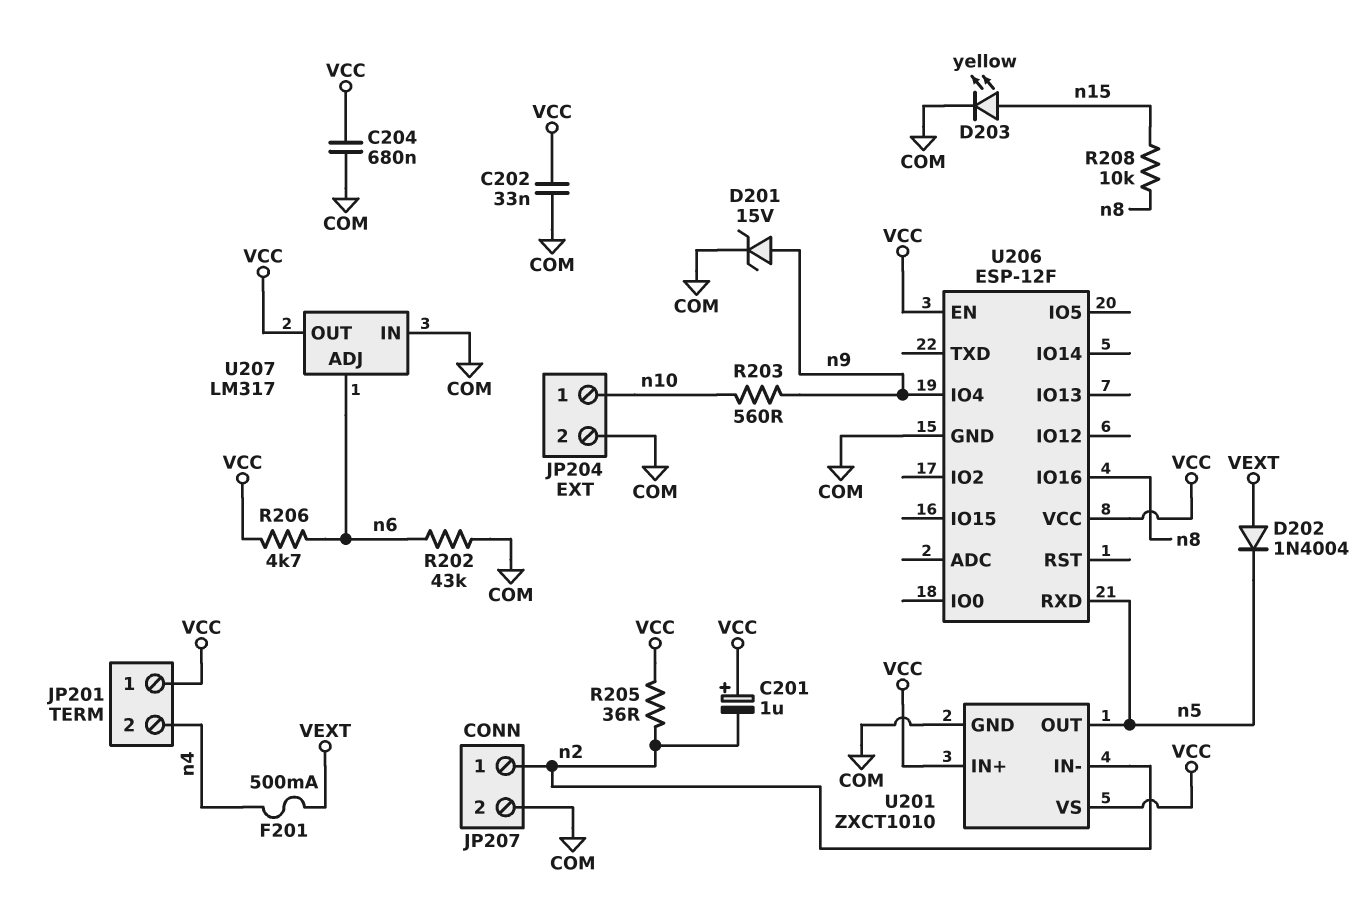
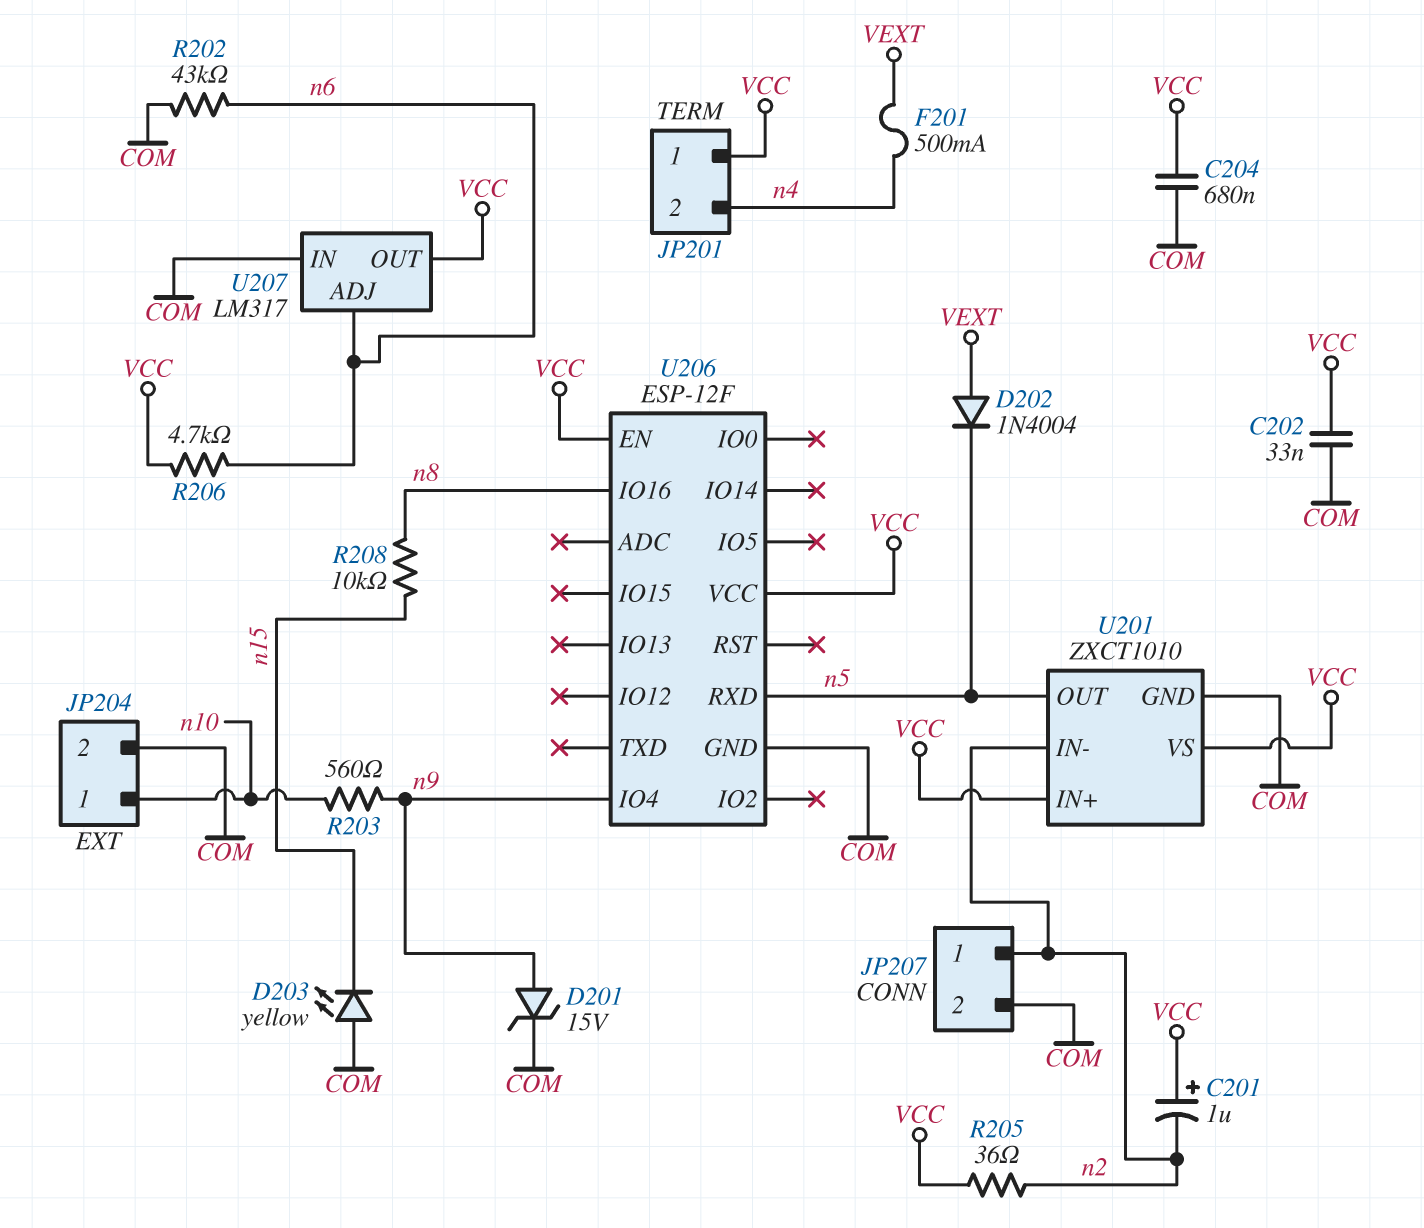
D203: LED yellow (A n15, K COM) -> LED yellow (A COM, K n15)

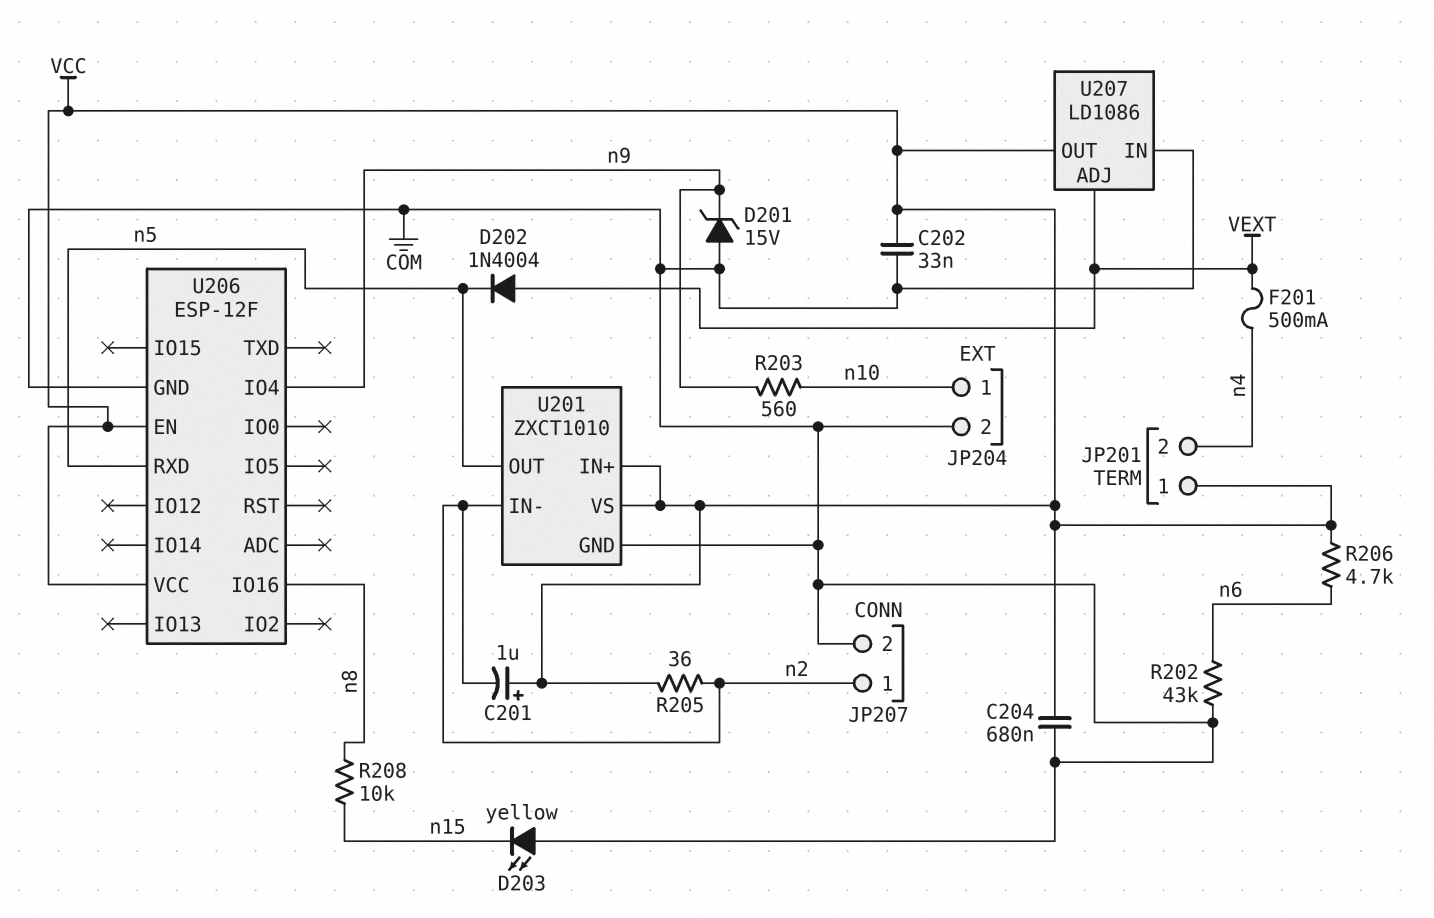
D201: zener 15V (A n9, K COM) -> zener 15V (A COM, K n9)
U207: LM317 -> LD1086
U207 pin ADJ: n6 -> VEXT

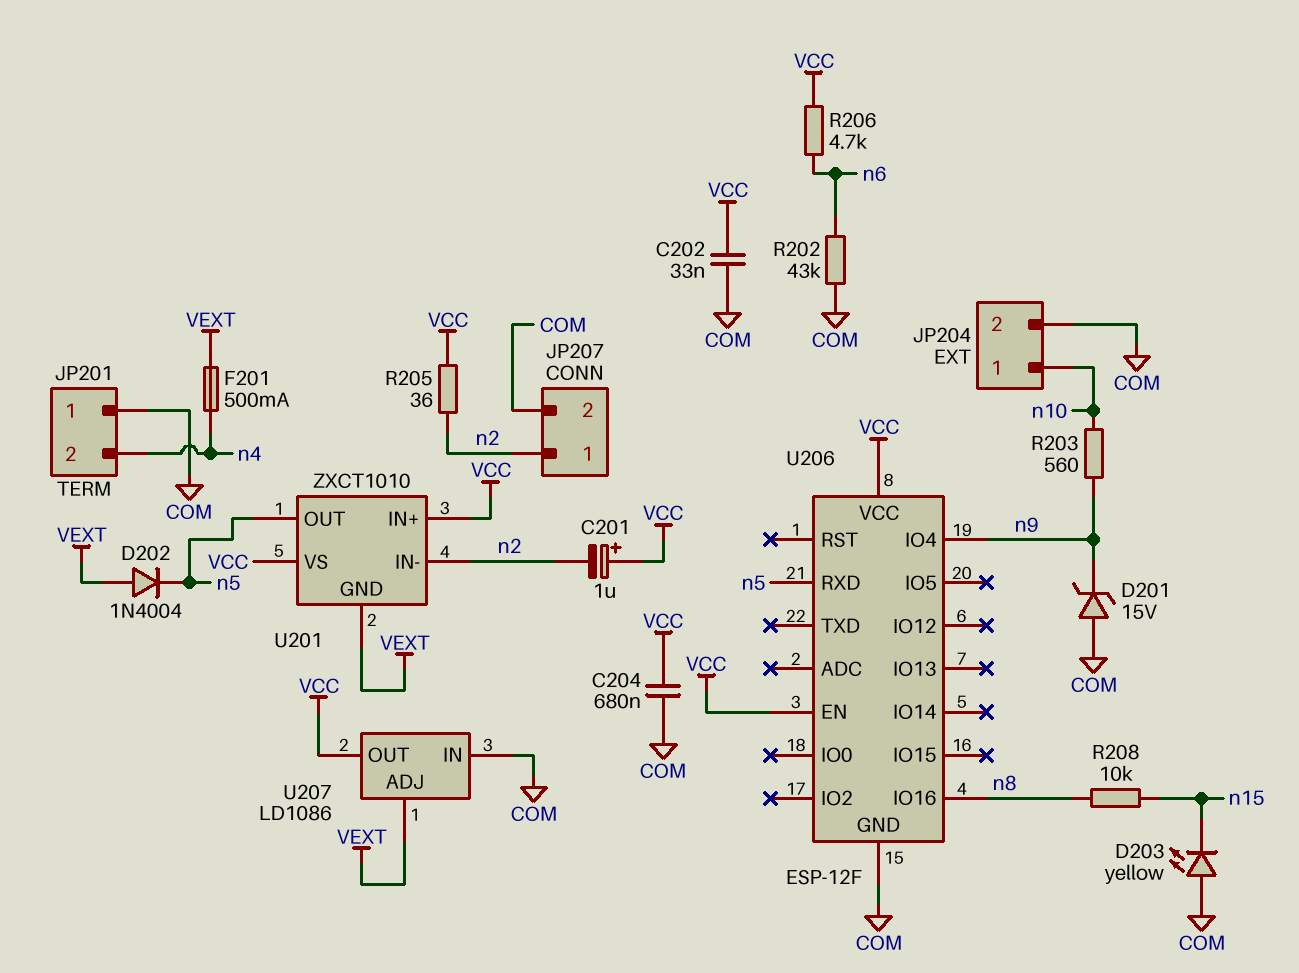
JP201 pin 1: VCC -> COM
U201 pin GND: COM -> VEXT

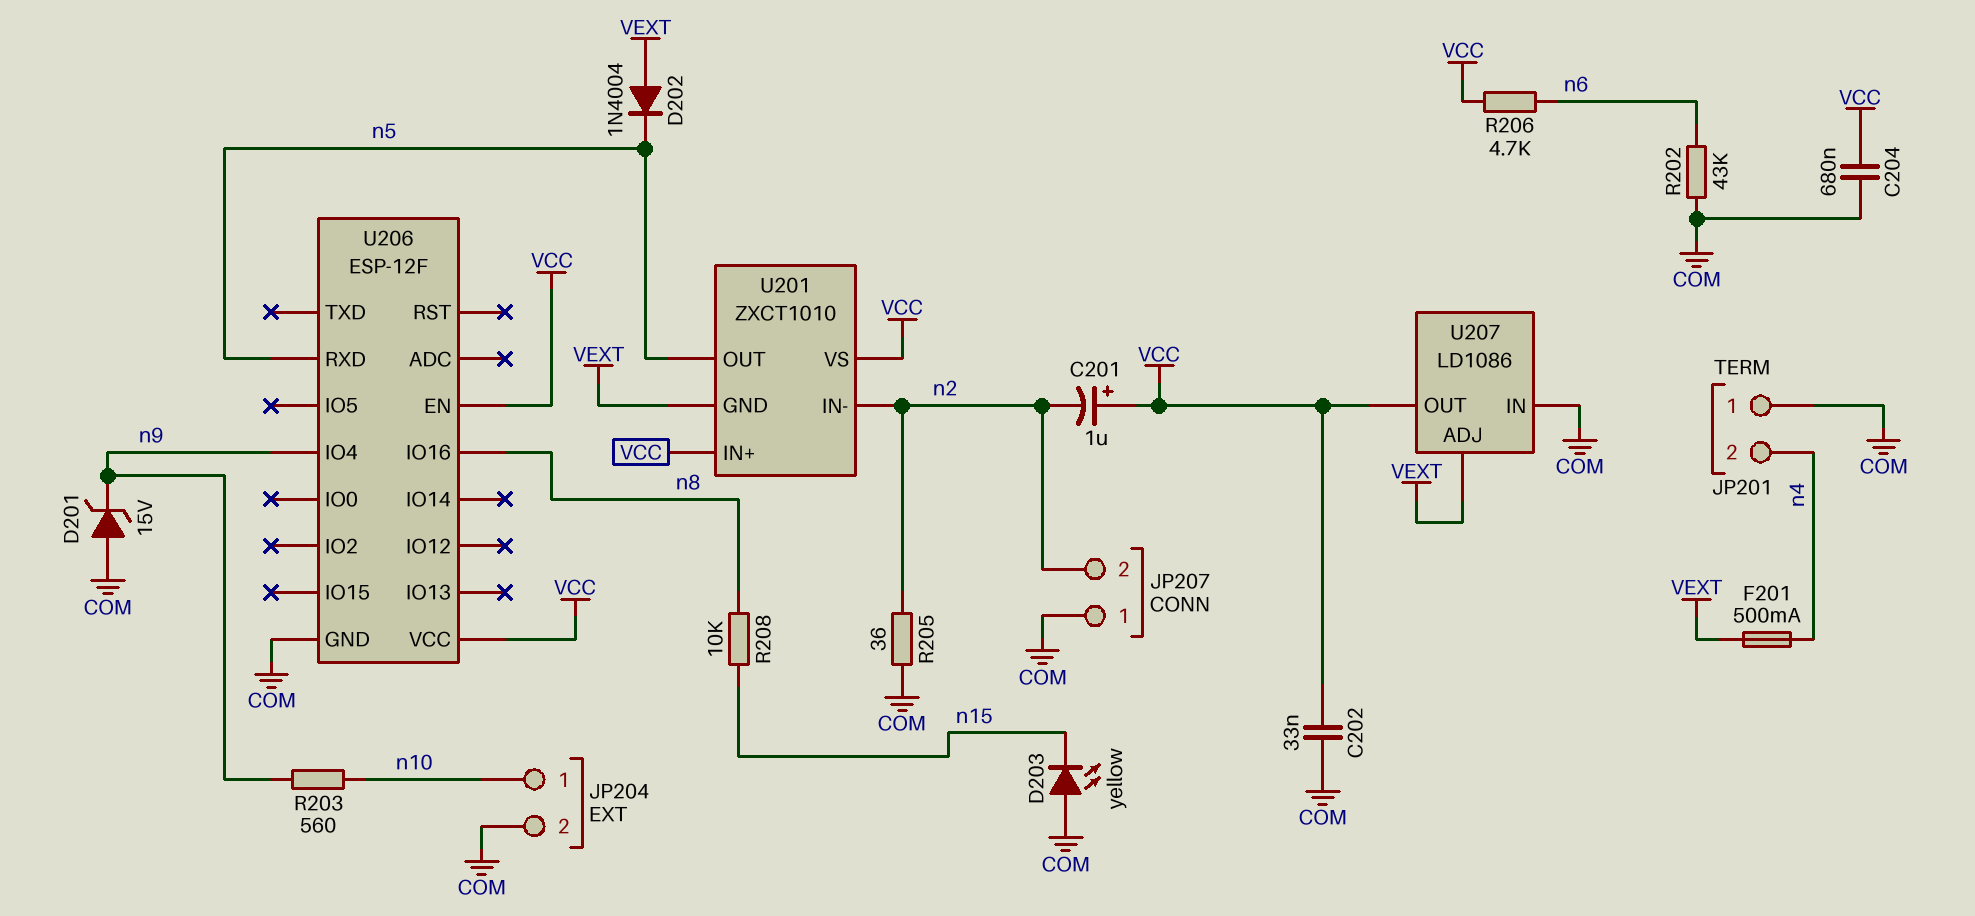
JP207 pin 1: n2 -> COM
JP207 pin 2: COM -> n2
R205: 36 (VCC, n2) -> 36 (COM, n2)

